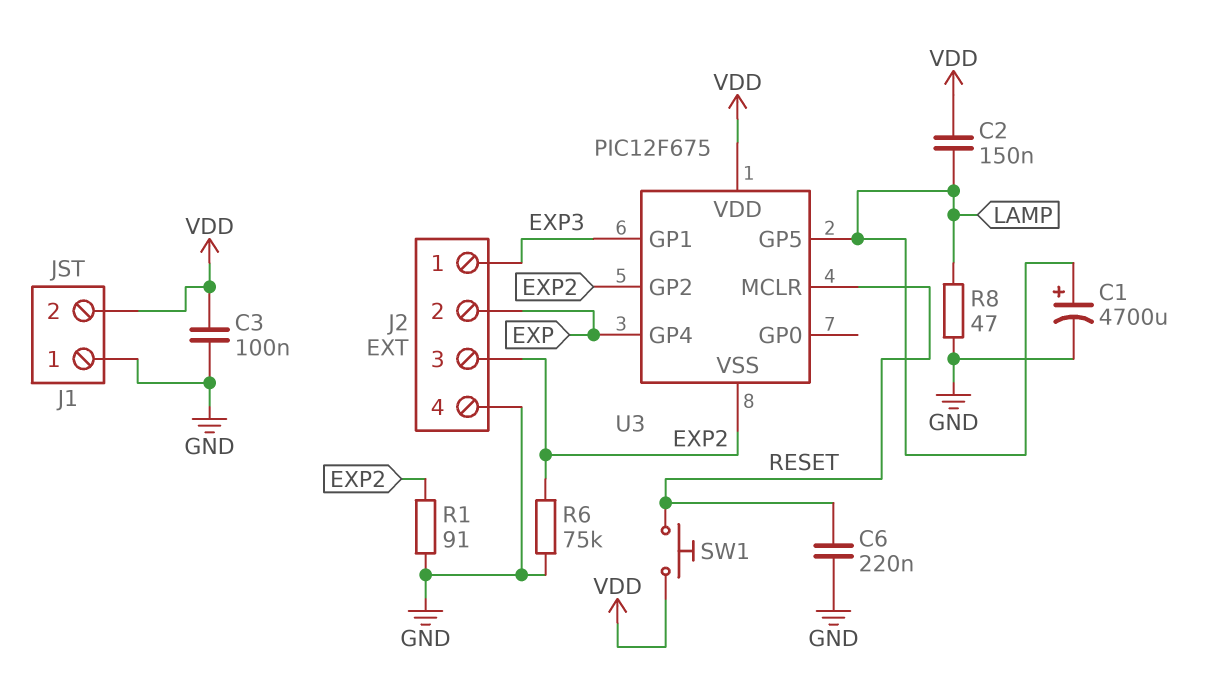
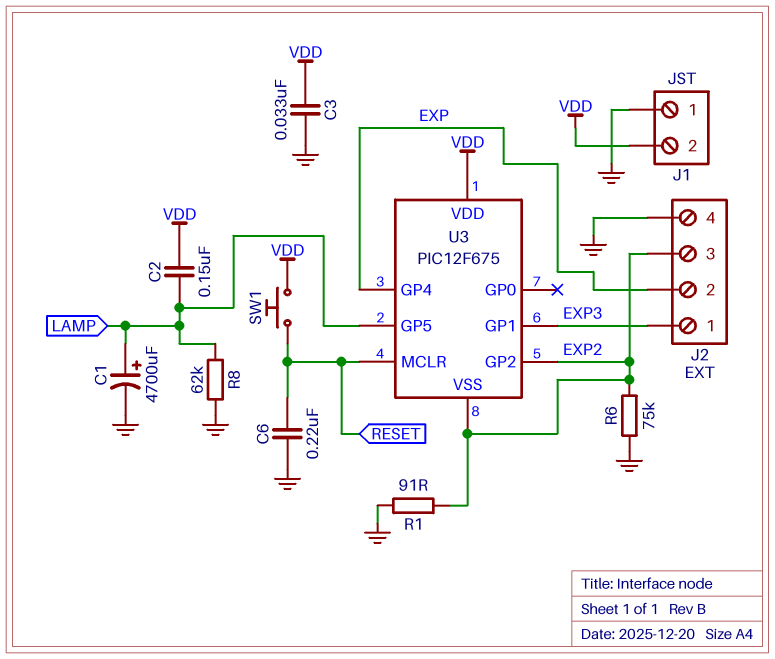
C3: 100nF (GND, VDD) -> 33nF (GND, VDD)
R8: 47 (GND, LAMP) -> 62k (GND, LAMP)

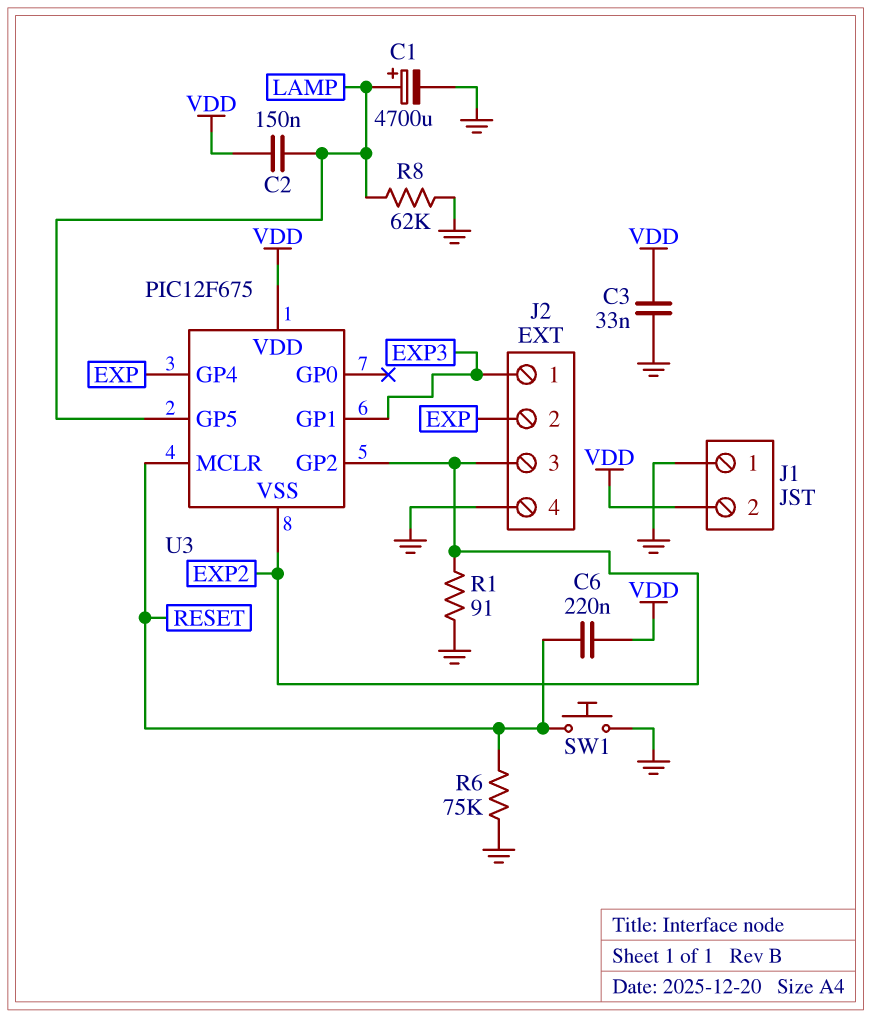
C6: 220nF (GND, RESET) -> 220nF (RESET, VDD)
R6: 75k (EXP2, GND) -> 75k (GND, RESET)
SW1: button (RESET, VDD) -> button (GND, RESET)

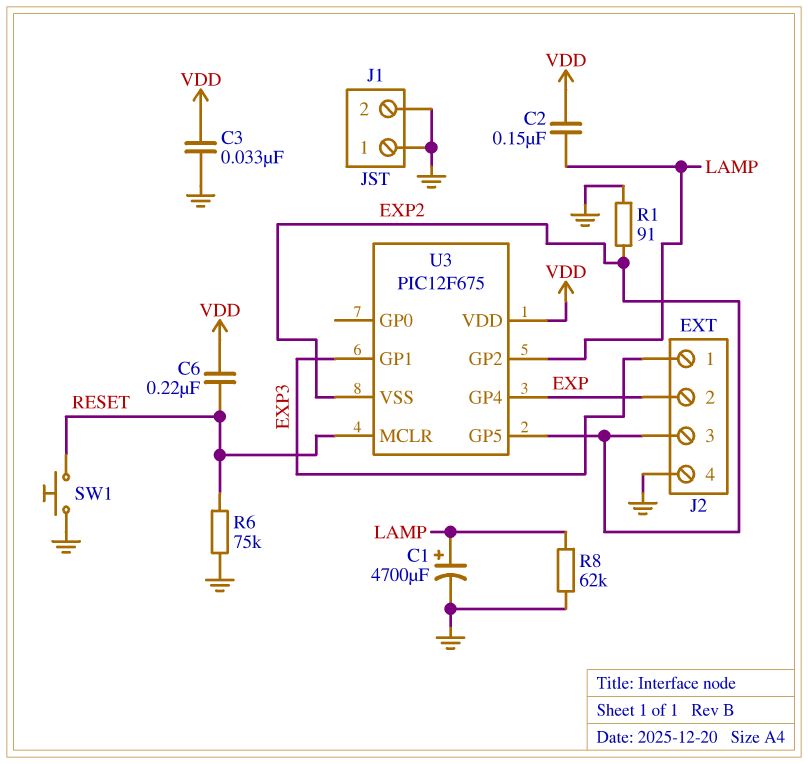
J1 pin 2: VDD -> GND
U3 pin GP2: EXP2 -> LAMP
U3 pin GP5: LAMP -> EXP2

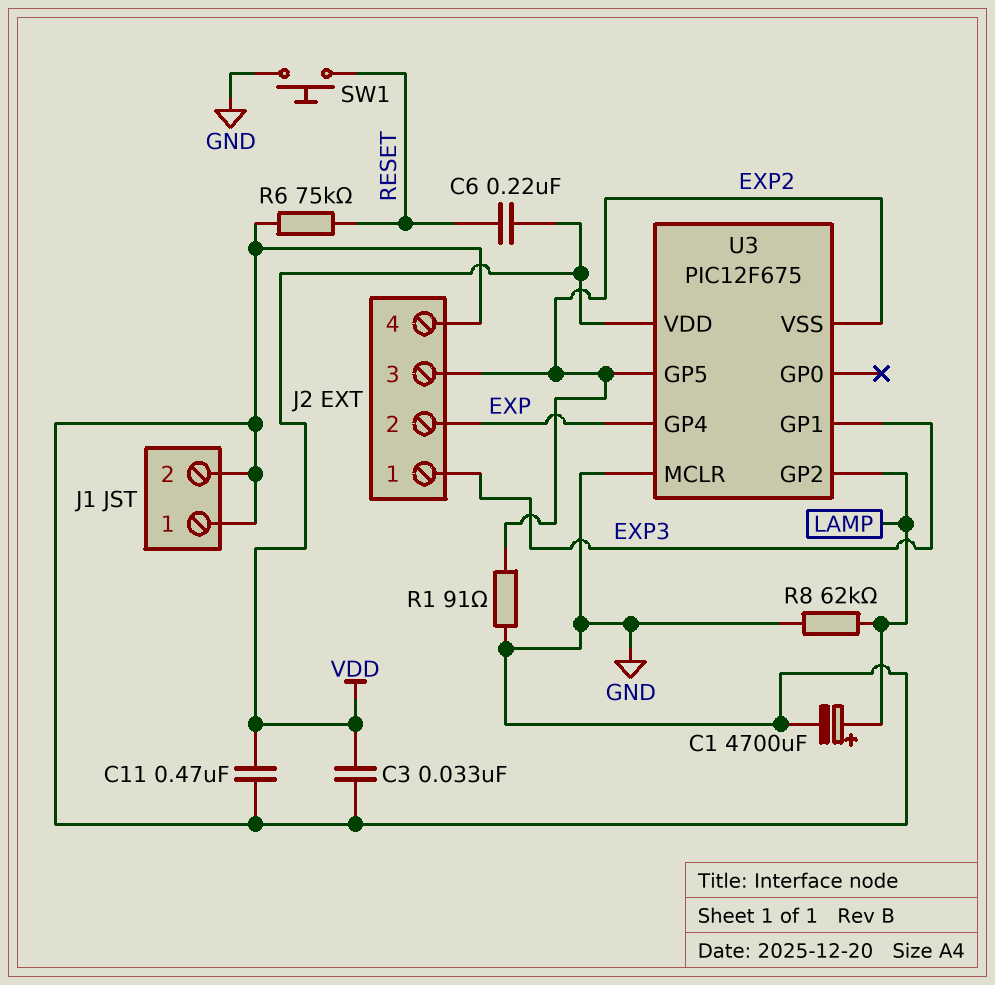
C2: 150nF (LAMP, VDD) -> none
C11: none -> 470nF (GND, VDD)
U3 pin MCLR: RESET -> GND

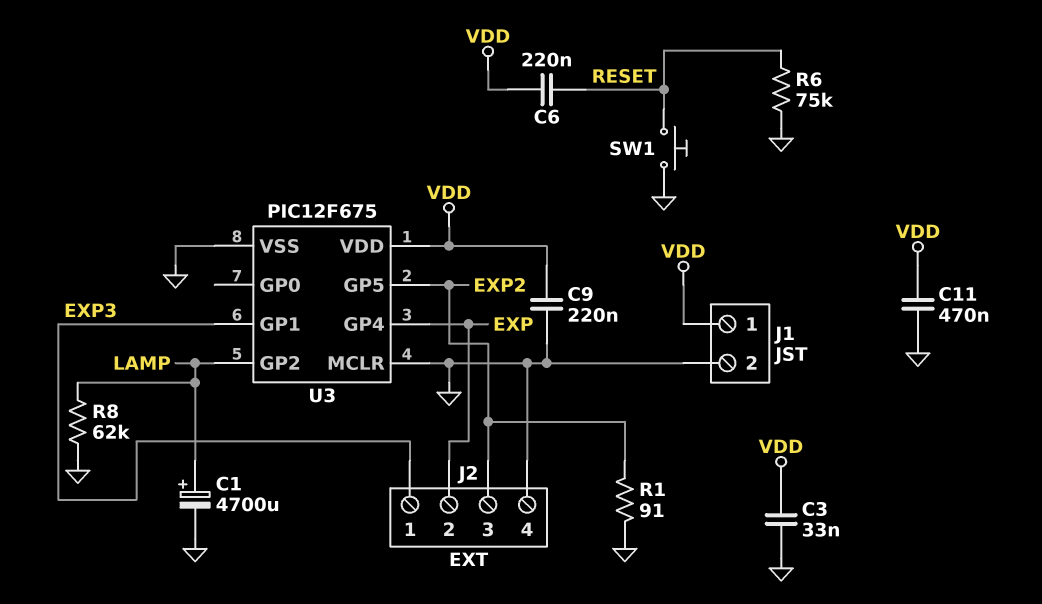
C9: none -> 220nF (GND, VDD)
J1 pin 1: GND -> VDD
U3 pin VSS: EXP2 -> GND

